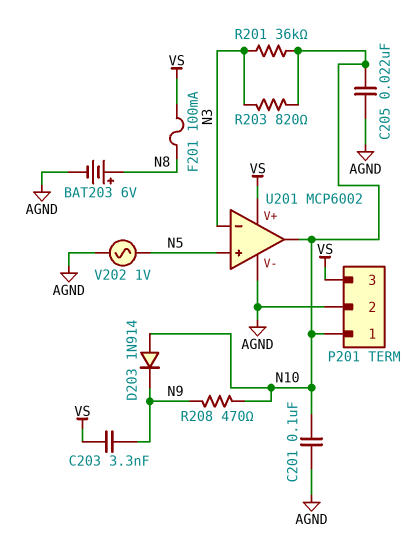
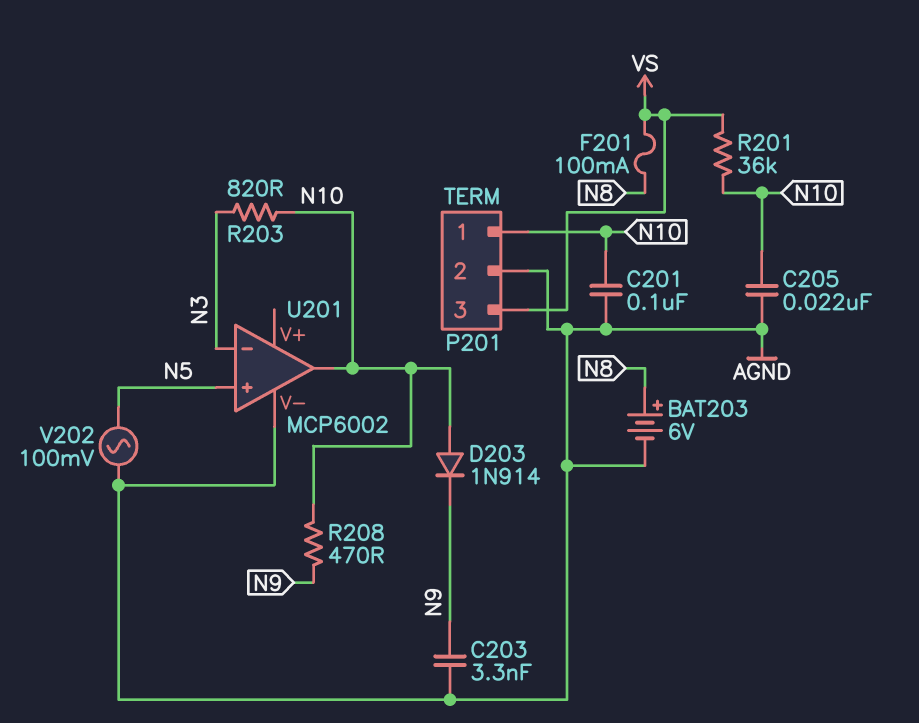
C203: 3.3nF (N9, VS) -> 3.3nF (AGND, N9)
R201: 36k (N3, N10) -> 36k (N10, VS)
U201 pin V+: VS -> none
V202: AC 1V (AGND, N5) -> AC 100mV (AGND, N5)

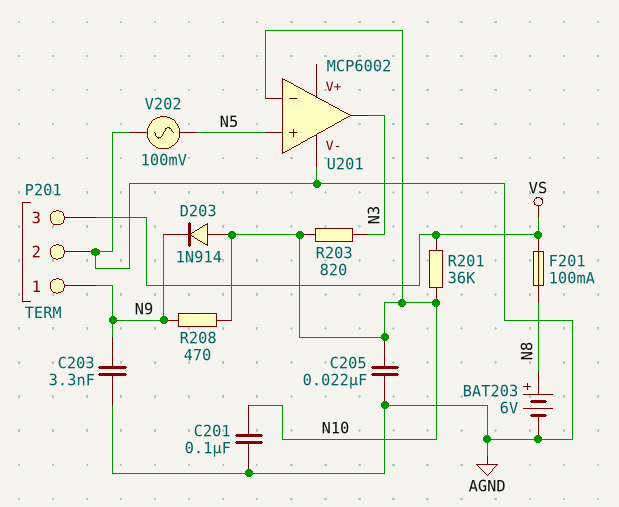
P201 pin 1: N10 -> N9
U201 pin in-: N3 -> N10
U201 pin out: N10 -> N3

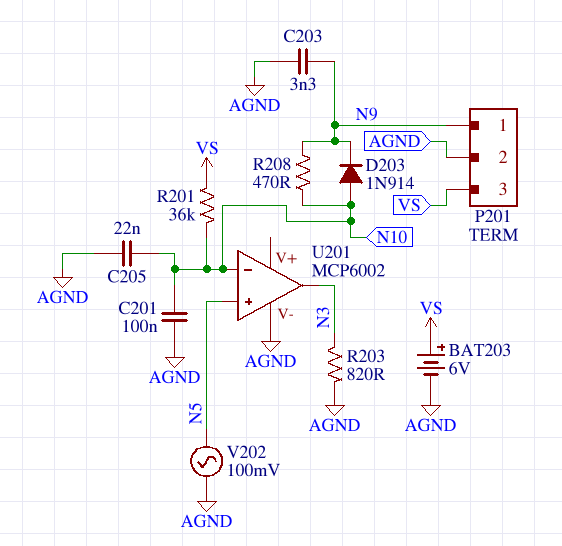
BAT203: 6V (plus N8, minus AGND) -> 6V (plus VS, minus AGND)
F201: 100mA (N8, VS) -> none
R203: 820 (N3, N10) -> 820 (AGND, N3)

